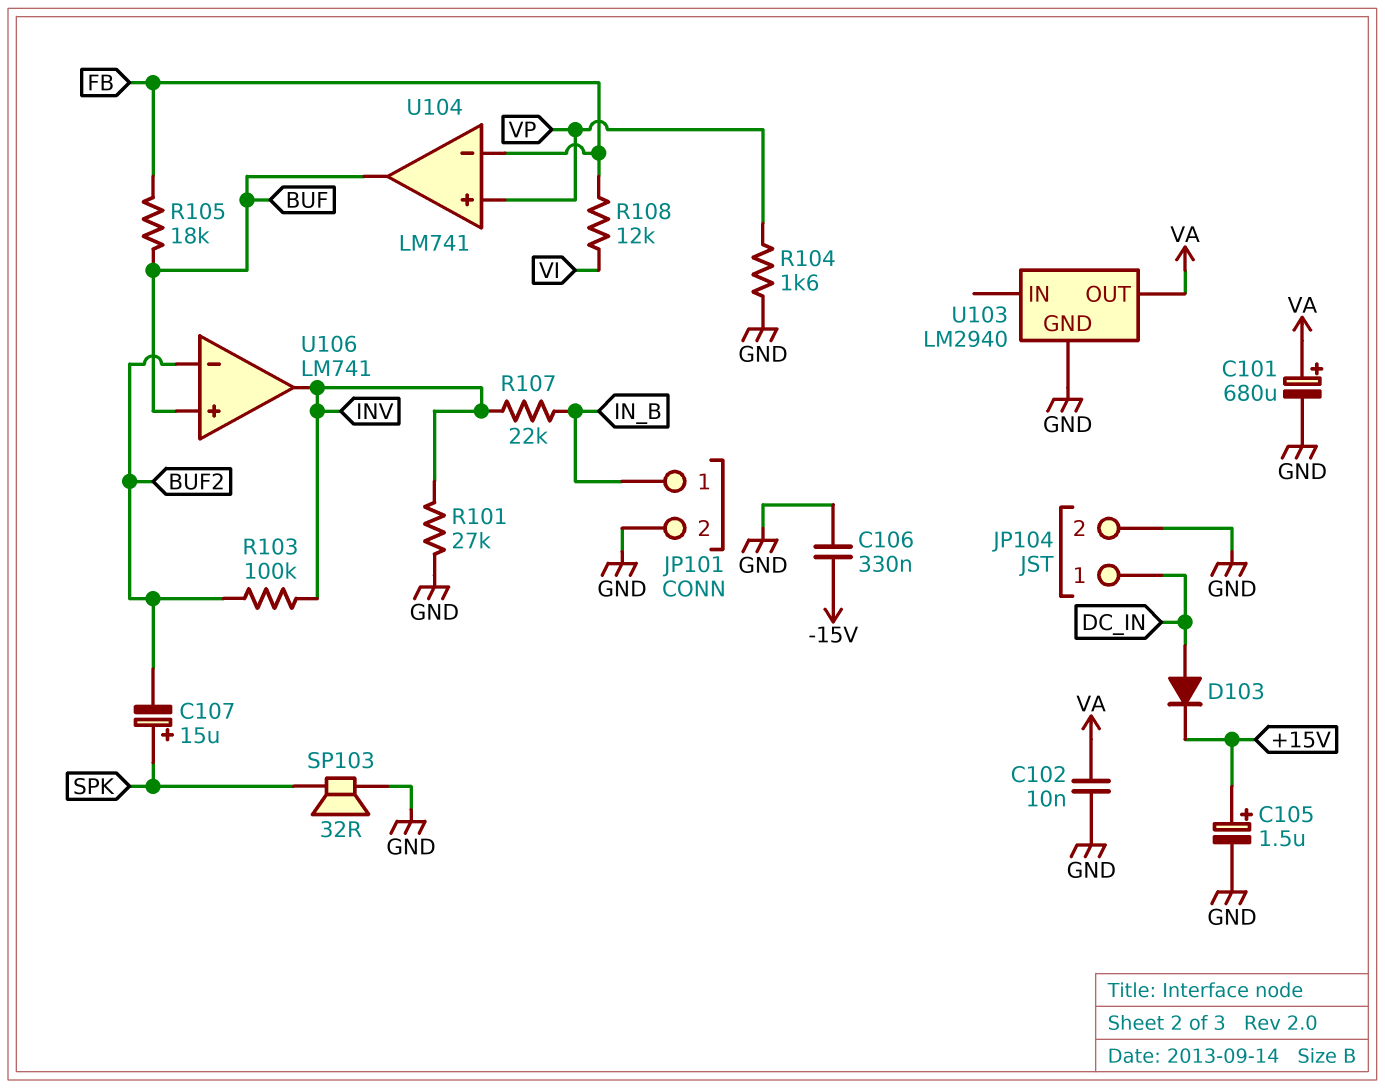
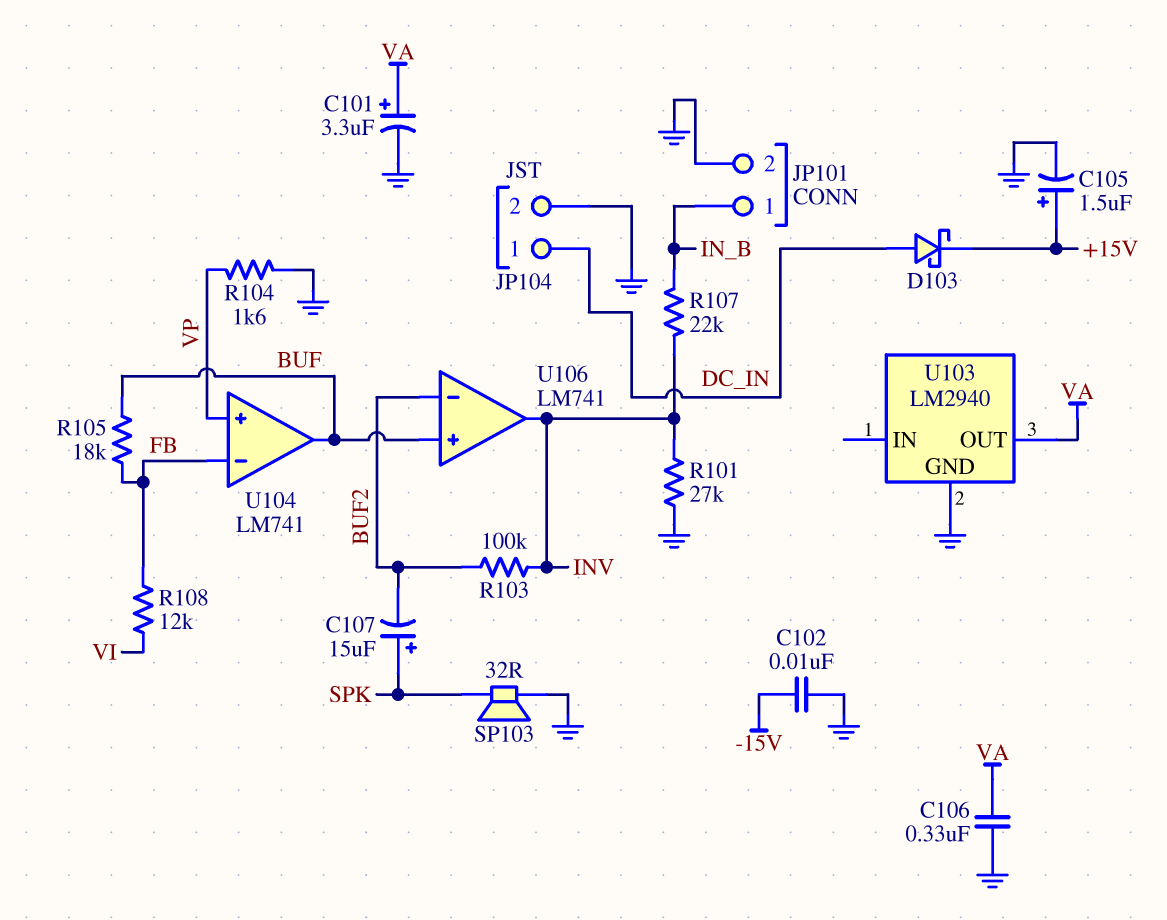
C101: 680uF (plus VA, minus GND) -> 3.3uF (plus VA, minus GND)
C102: 10nF (GND, VA) -> 10nF (-15V, GND)
C106: 330nF (-15V, GND) -> 330nF (GND, VA)
D103: diode (A DC_IN, K +15V) -> schottky (A DC_IN, K +15V)

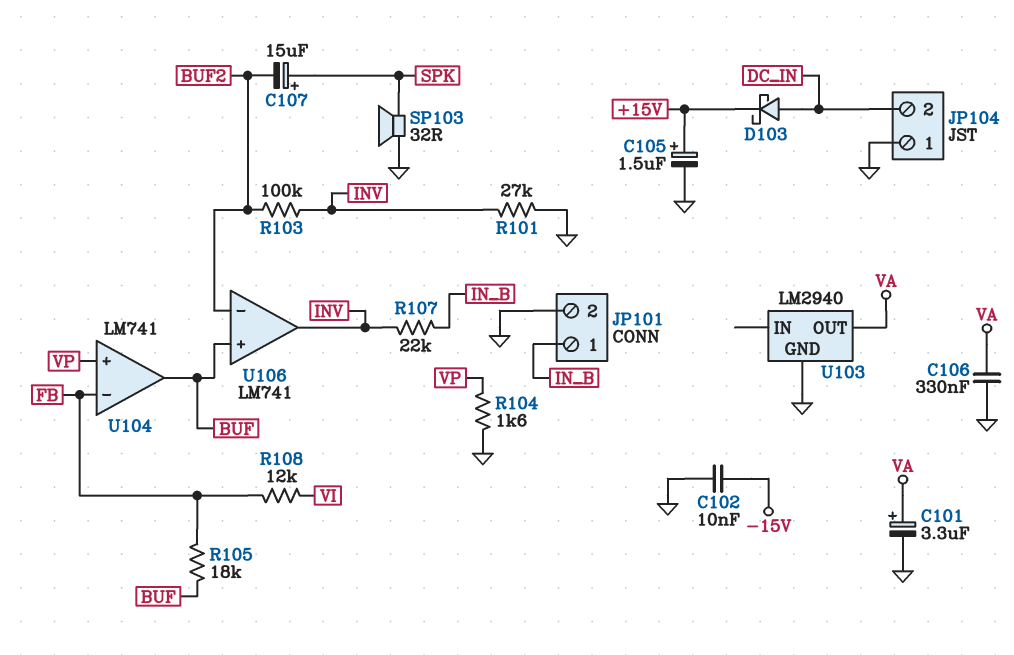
JP104 pin 1: DC_IN -> GND
JP104 pin 2: GND -> DC_IN

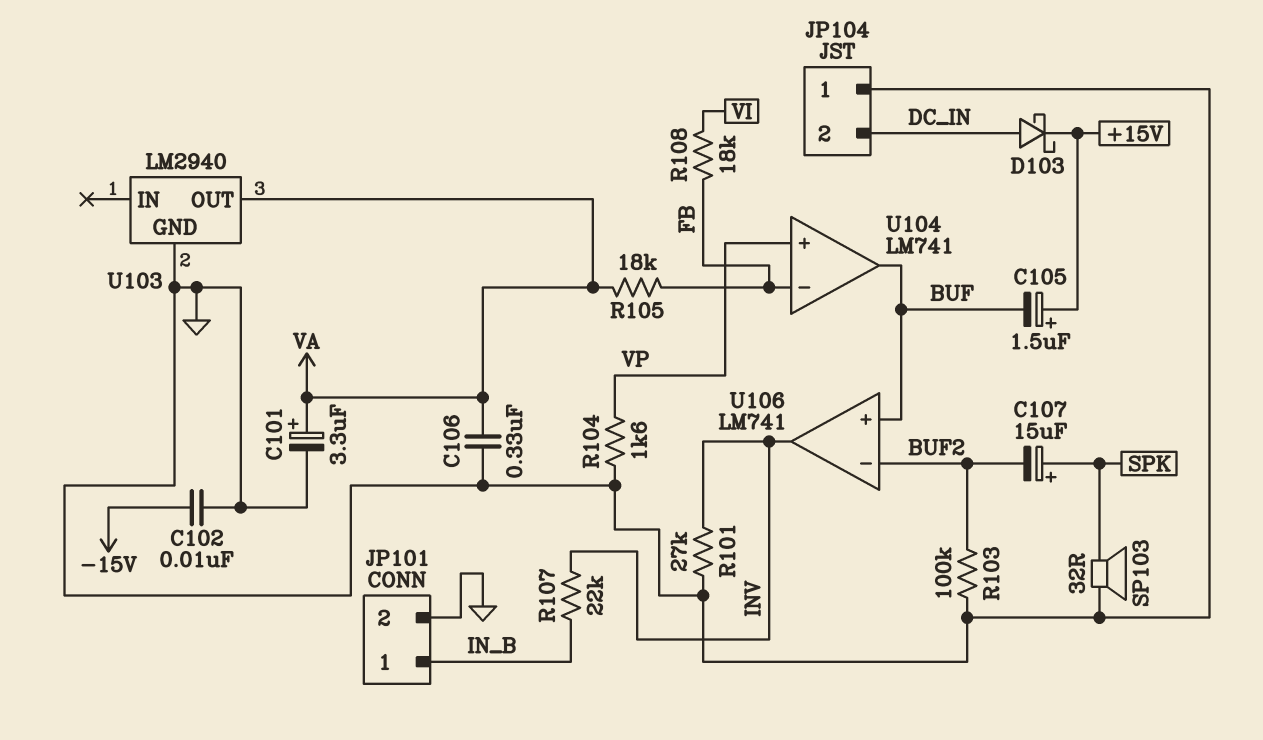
C105: 1.5uF (plus +15V, minus GND) -> 1.5uF (plus +15V, minus BUF)
R103: 100k (BUF2, INV) -> 100k (BUF2, GND)
R105: 18k (BUF, FB) -> 18k (FB, VA)
R108: 12k (FB, VI) -> 18k (FB, VI)

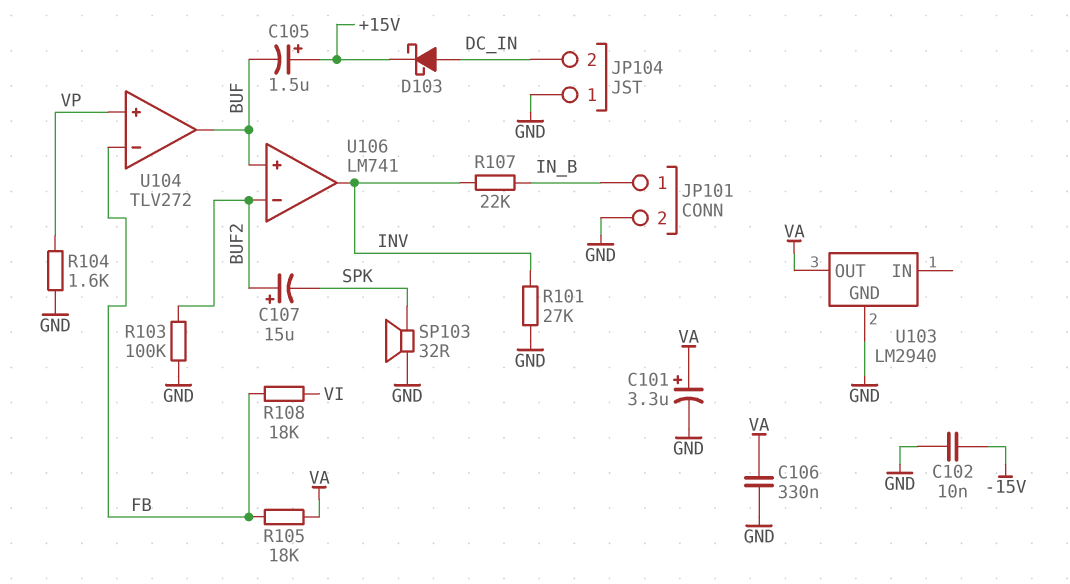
C107: 15uF (plus SPK, minus BUF2) -> 15uF (plus BUF2, minus SPK)
U104: LM741 -> TLV272

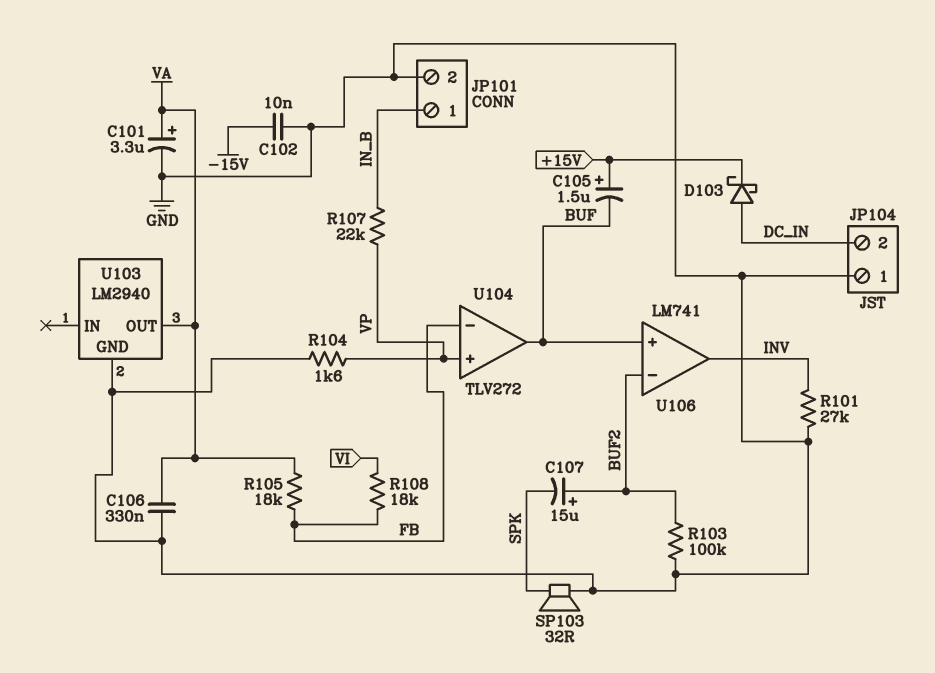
R107: 22k (INV, IN_B) -> 22k (IN_B, VP)

